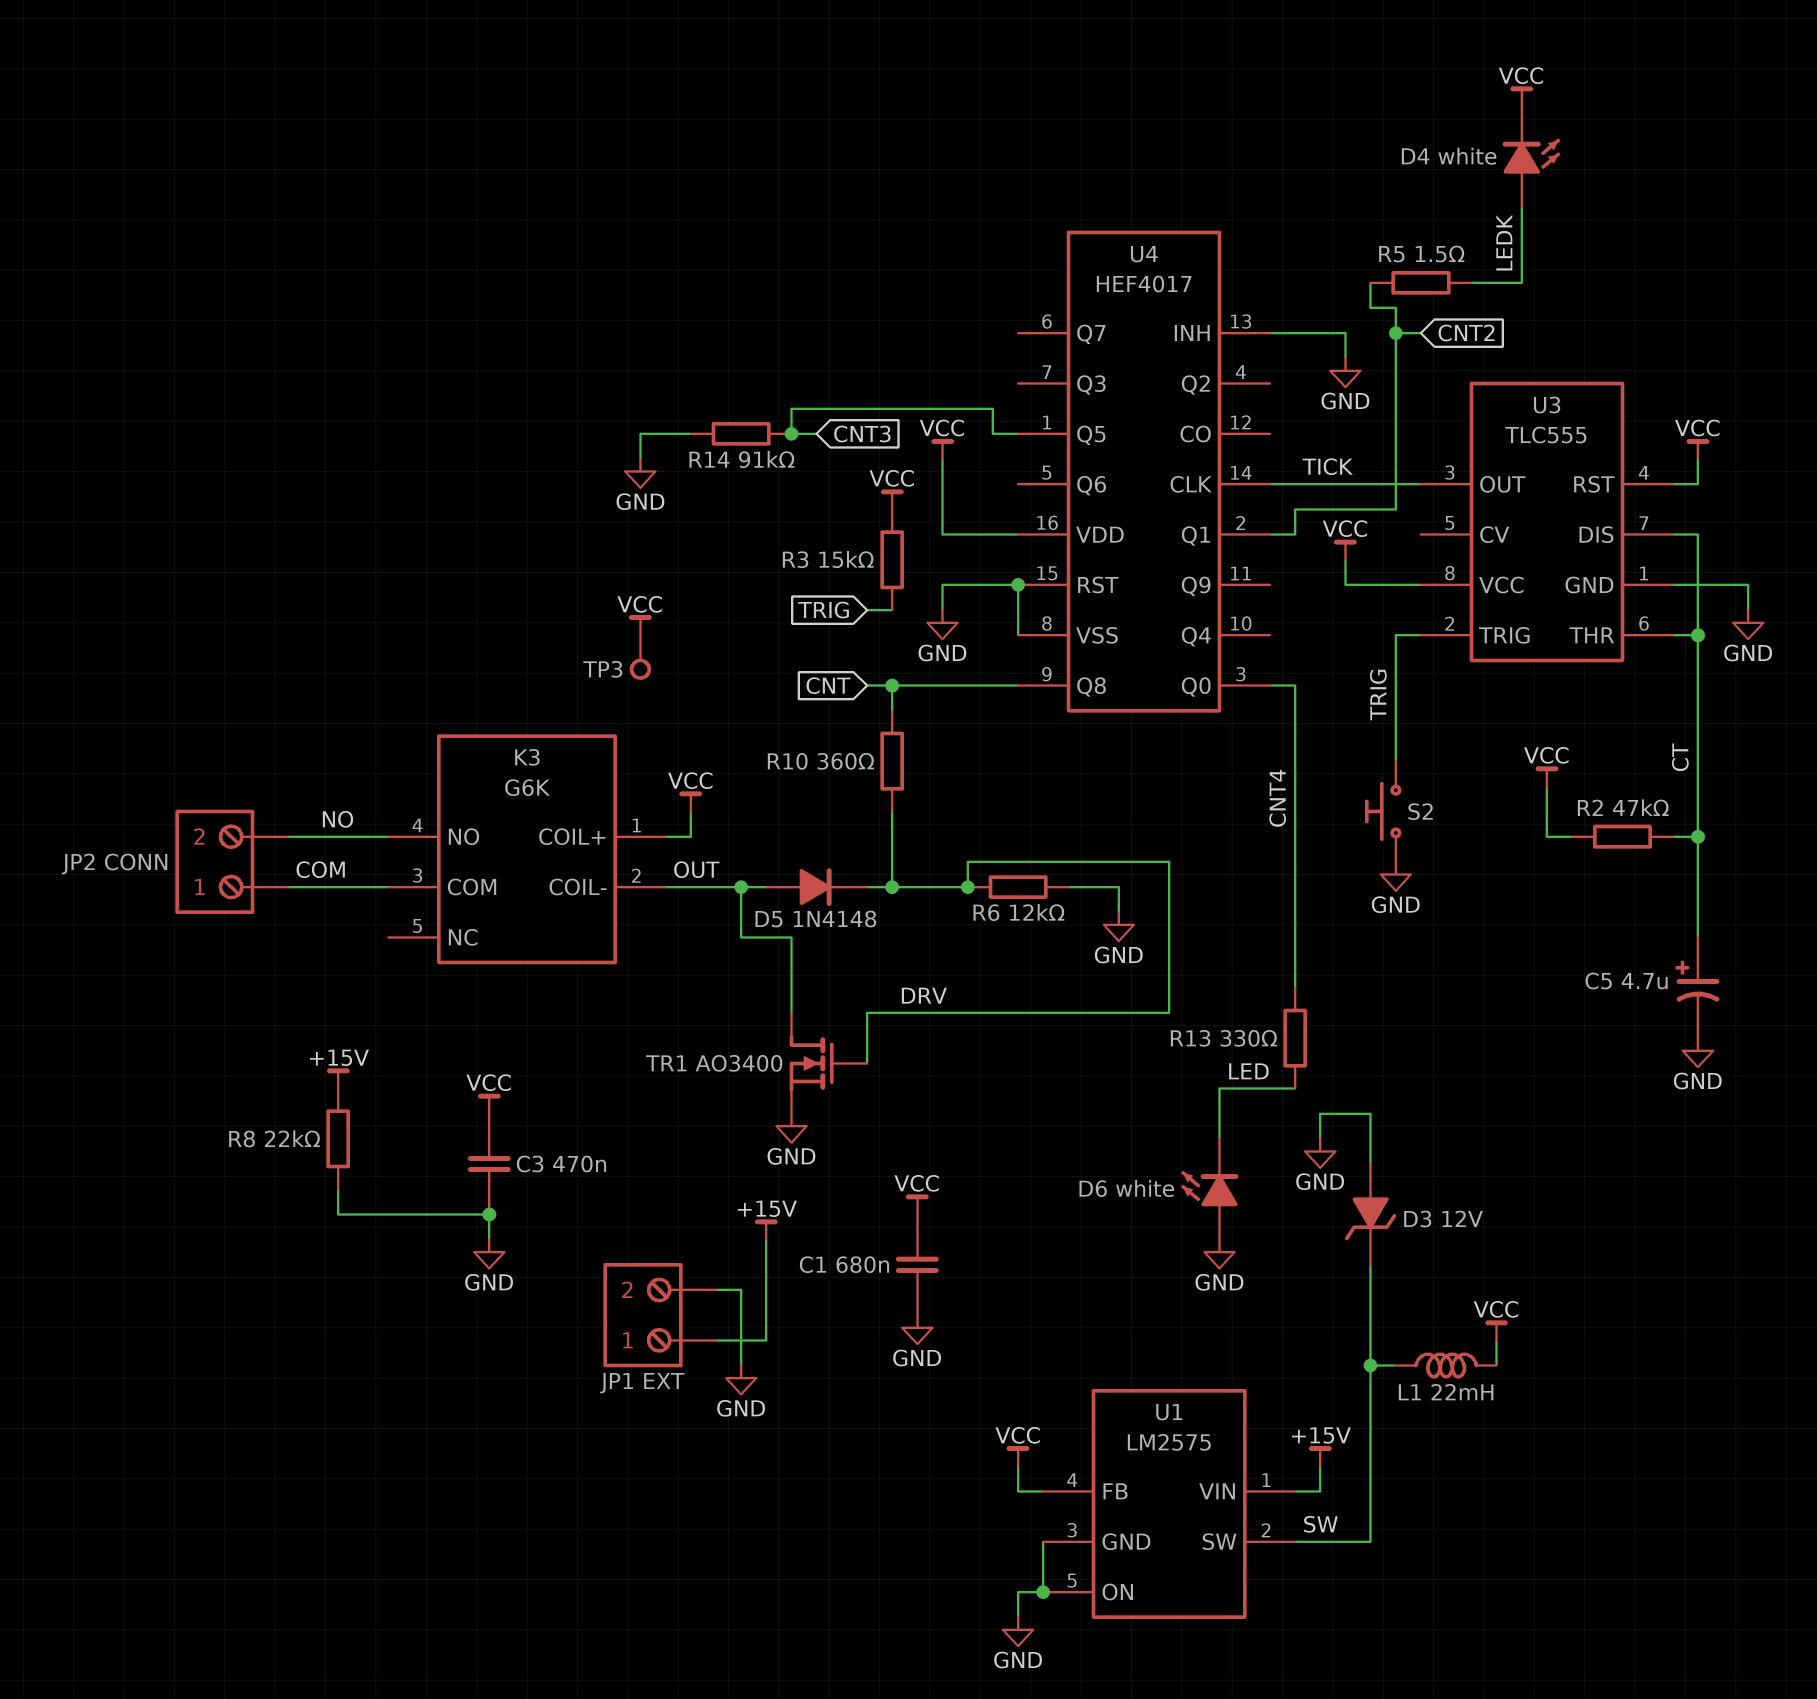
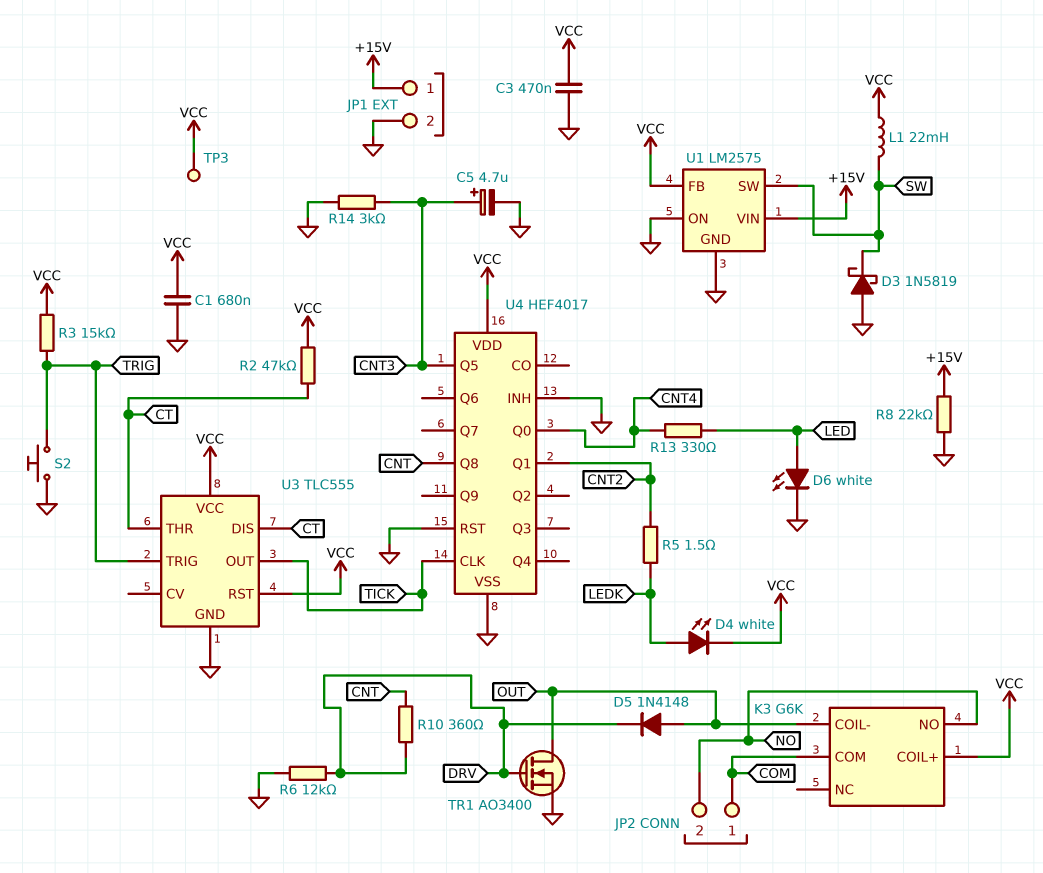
C5: 4.7uF (plus CT, minus GND) -> 4.7uF (plus CNT3, minus GND)
D3: zener 12V (A GND, K SW) -> schottky 1N5819 (A GND, K SW)
D6: LED white (A GND, K LED) -> LED white (A LED, K GND)
R14: 91k (CNT3, GND) -> 3k (CNT3, GND)

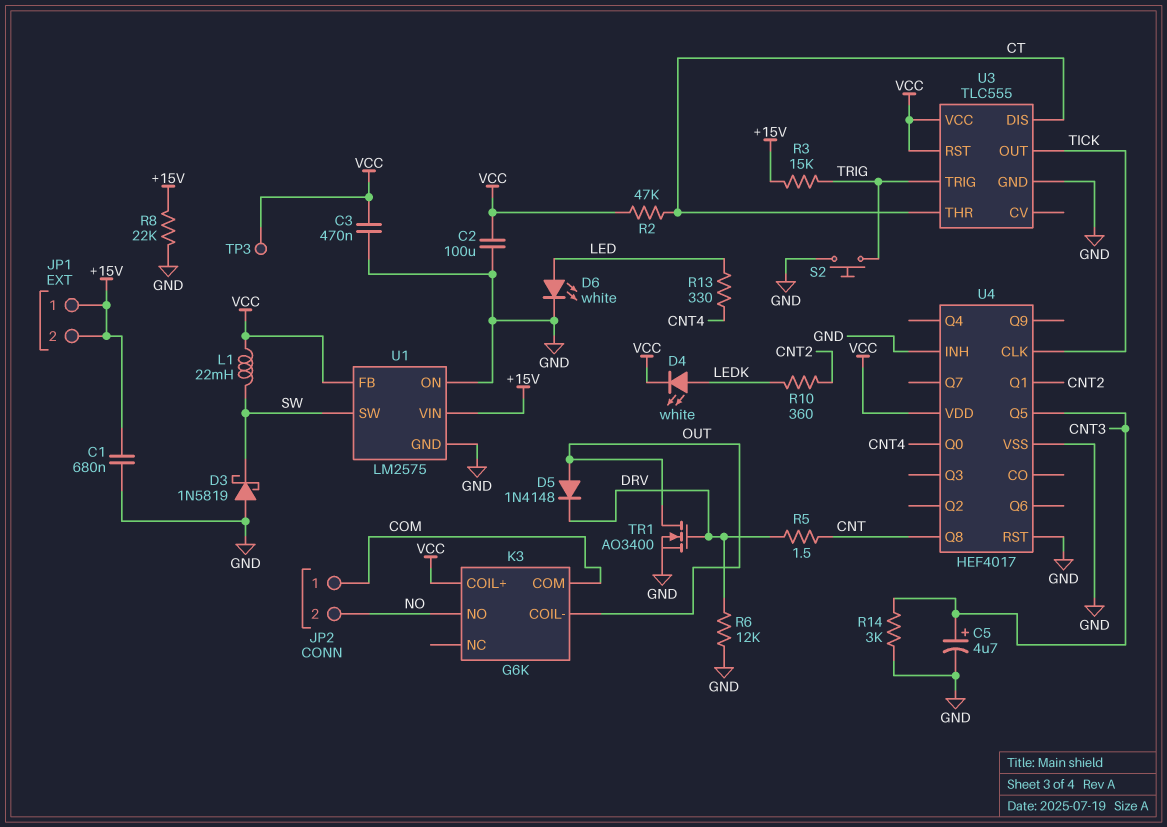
C1: 680nF (GND, VCC) -> 680nF (+15V, GND)
C2: none -> 100uF (GND, VCC)
JP1 pin 2: GND -> +15V
R3: 15k (TRIG, VCC) -> 15k (+15V, TRIG)
R5: 1.5 (CNT2, LEDK) -> 1.5 (CNT, DRV)
R10: 360 (CNT, DRV) -> 360 (CNT2, LEDK)

